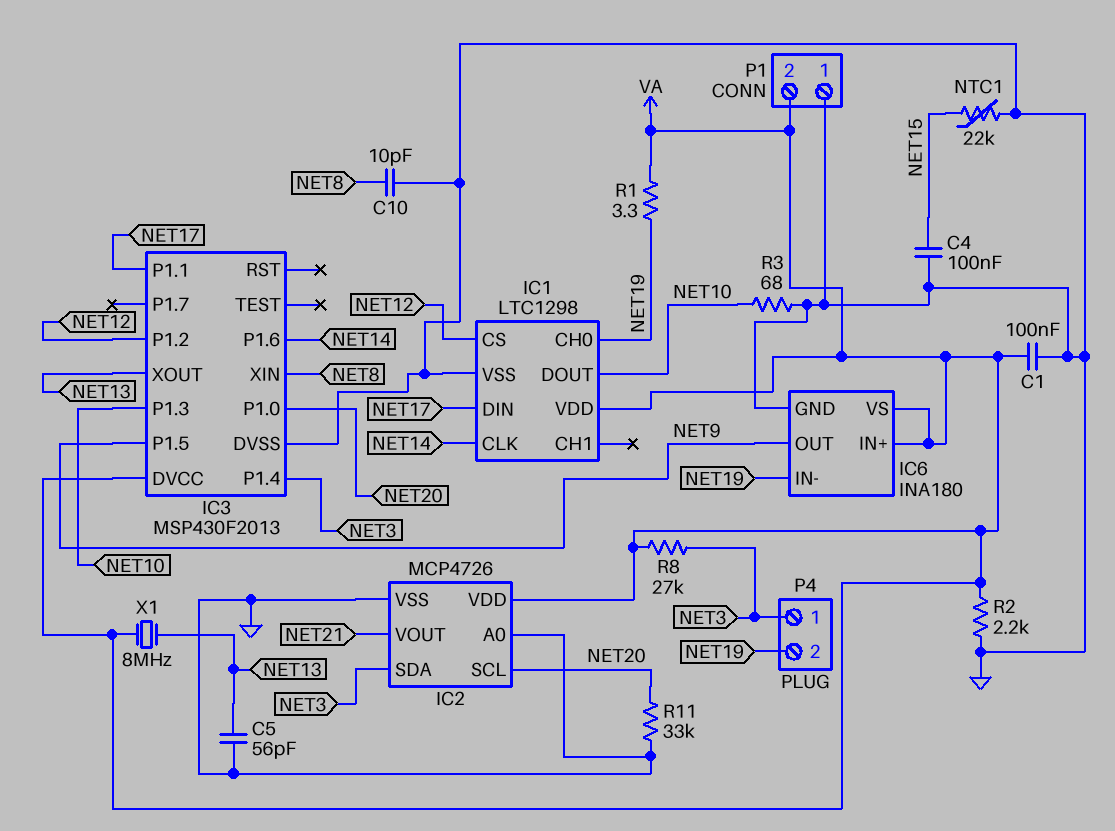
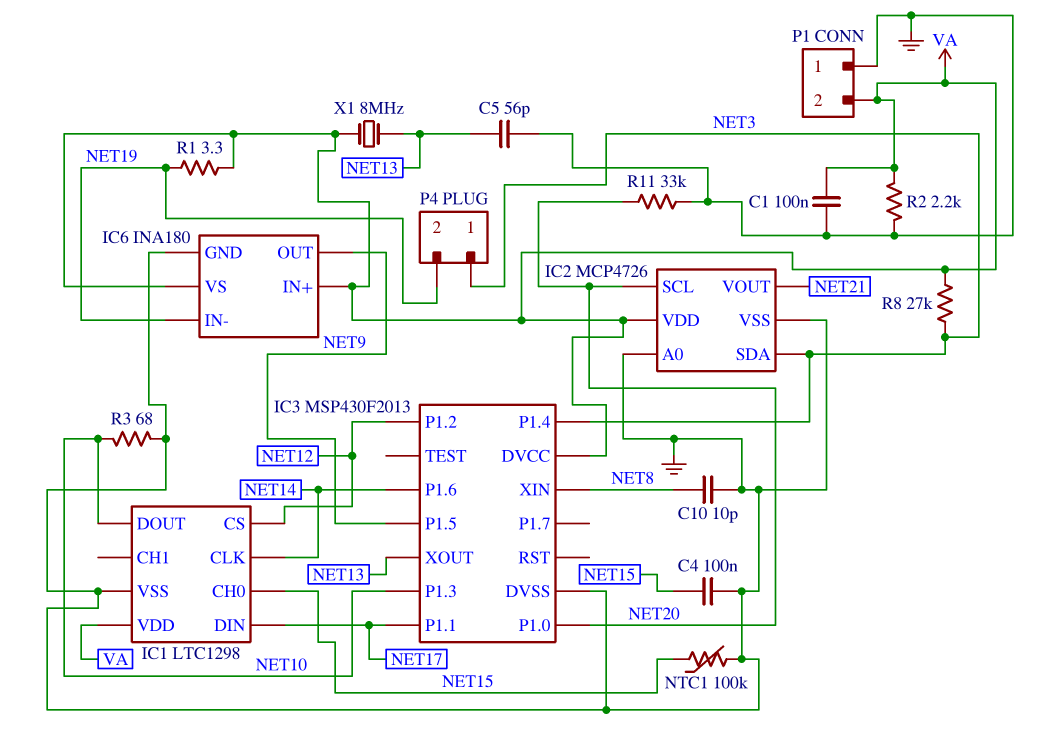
IC1 pin CH0: NET19 -> NET15
NTC1: 22k (GND, NET15) -> 100k (GND, NET15)

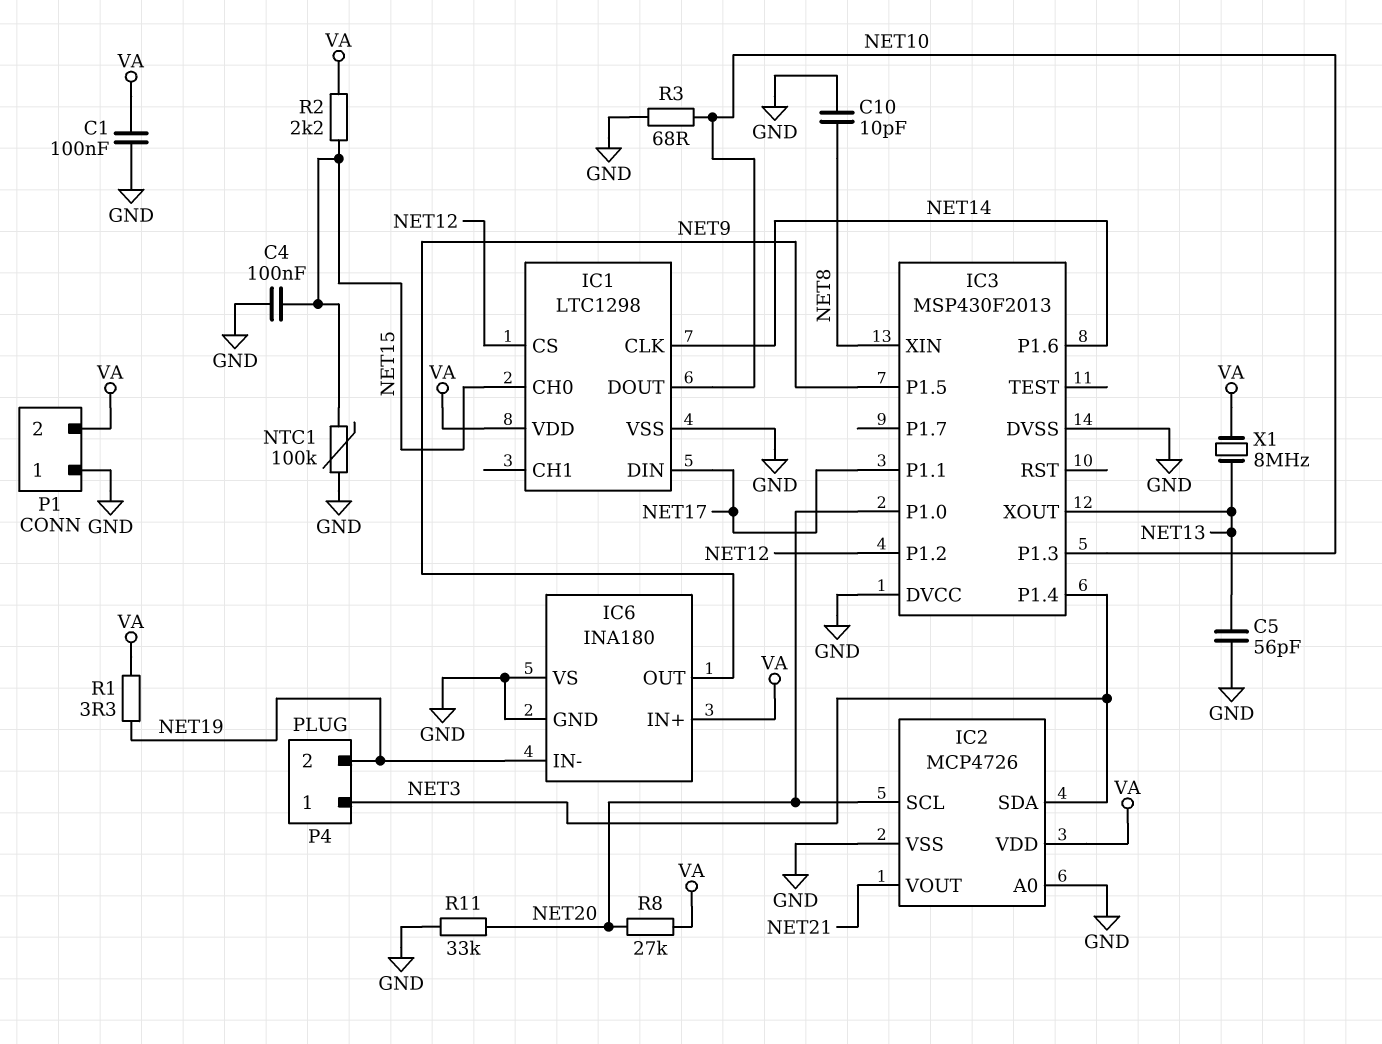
IC3 pin DVCC: VA -> GND
IC6 pin VS: VA -> GND
R2: 2.2k (GND, VA) -> 2.2k (NET15, VA)
R8: 27k (NET3, VA) -> 27k (NET20, VA)

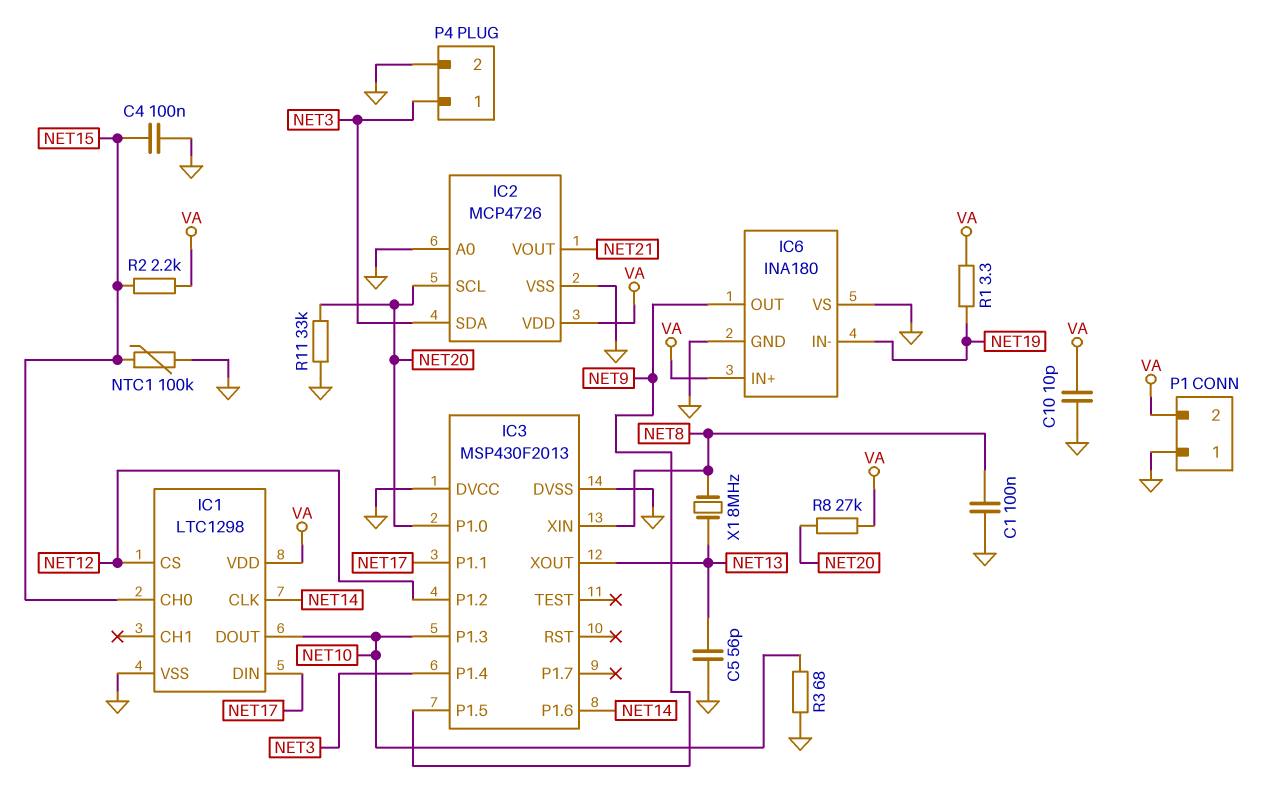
C1: 100nF (GND, VA) -> 100nF (GND, NET8)
C10: 10pF (GND, NET8) -> 10pF (GND, VA)
P4 pin 2: NET19 -> GND
X1: 8MHz (NET13, VA) -> 8MHz (NET8, NET13)

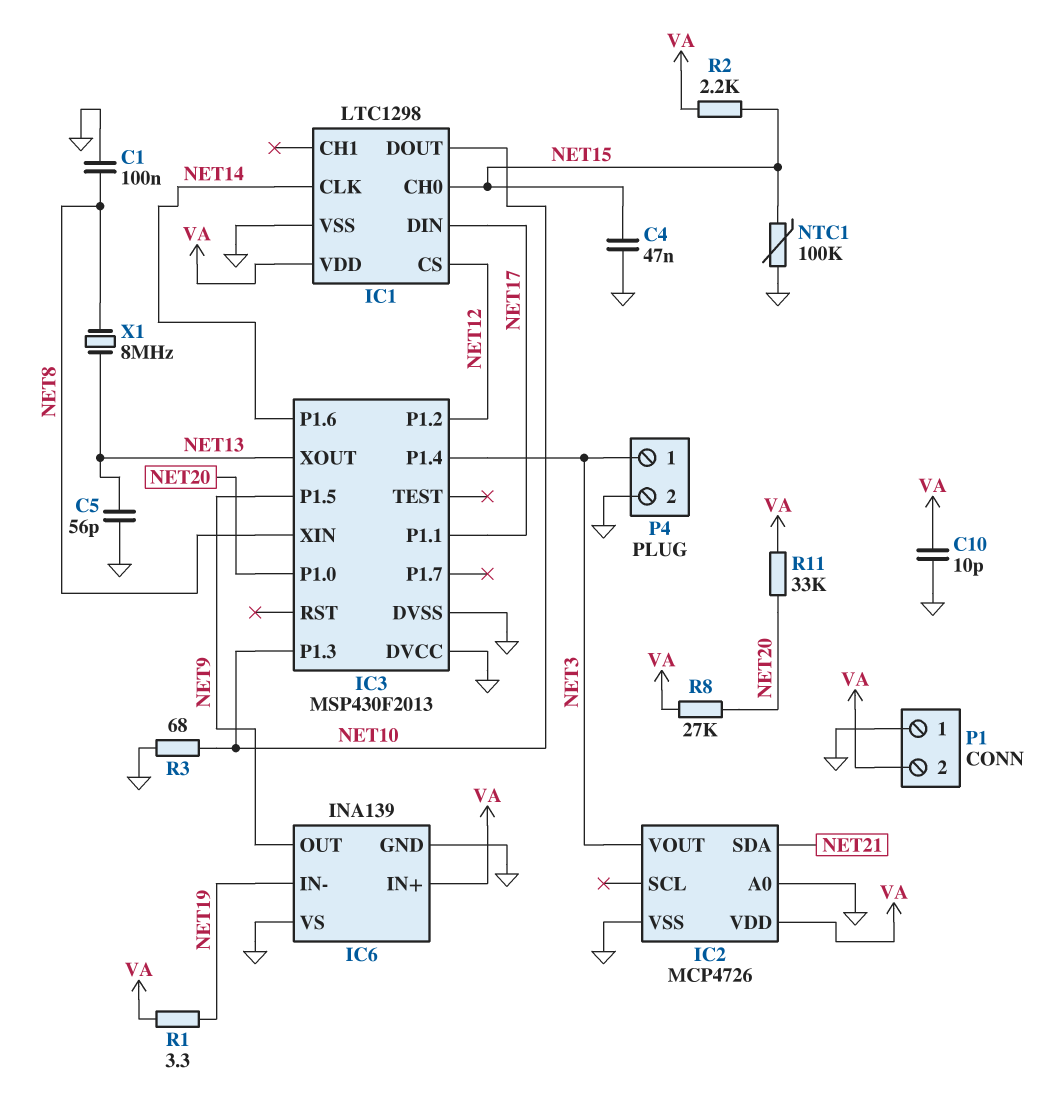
C4: 100nF (GND, NET15) -> 47nF (GND, NET15)
IC2 pin SCL: NET20 -> none
IC2 pin SDA: NET3 -> NET21
IC2 pin VOUT: NET21 -> NET3
IC6: INA180 -> INA139
R11: 33k (GND, NET20) -> 33k (NET20, VA)

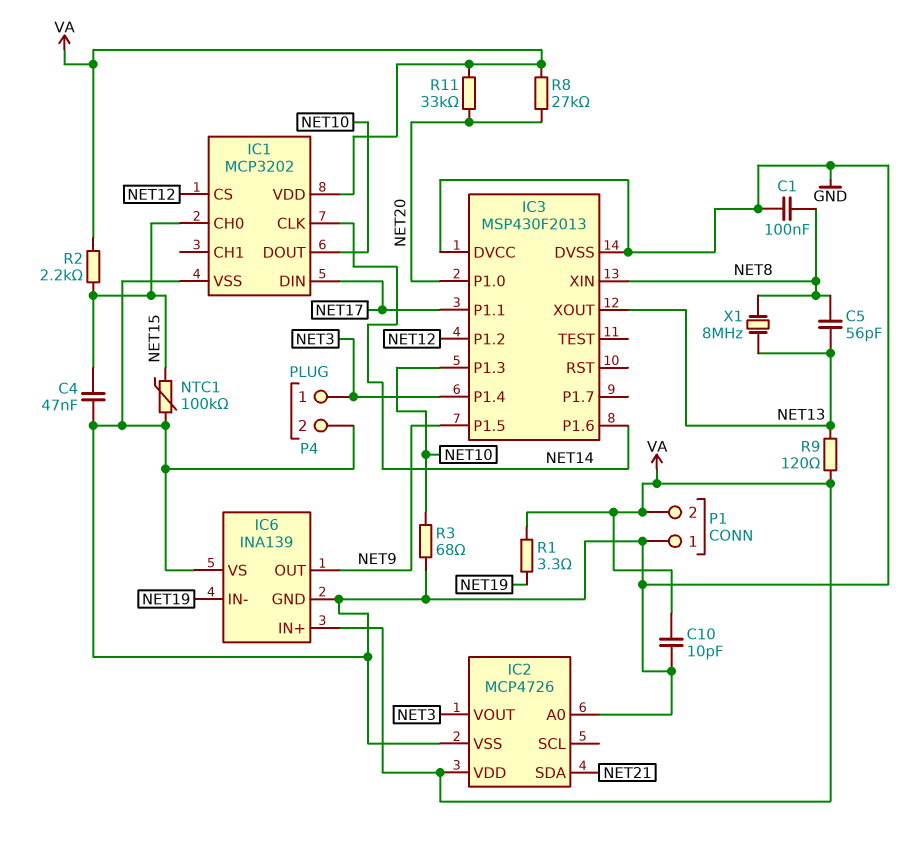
C5: 56pF (GND, NET13) -> 56pF (NET8, NET13)
IC1: LTC1298 -> MCP3202
R9: none -> 120 (NET13, VA)

